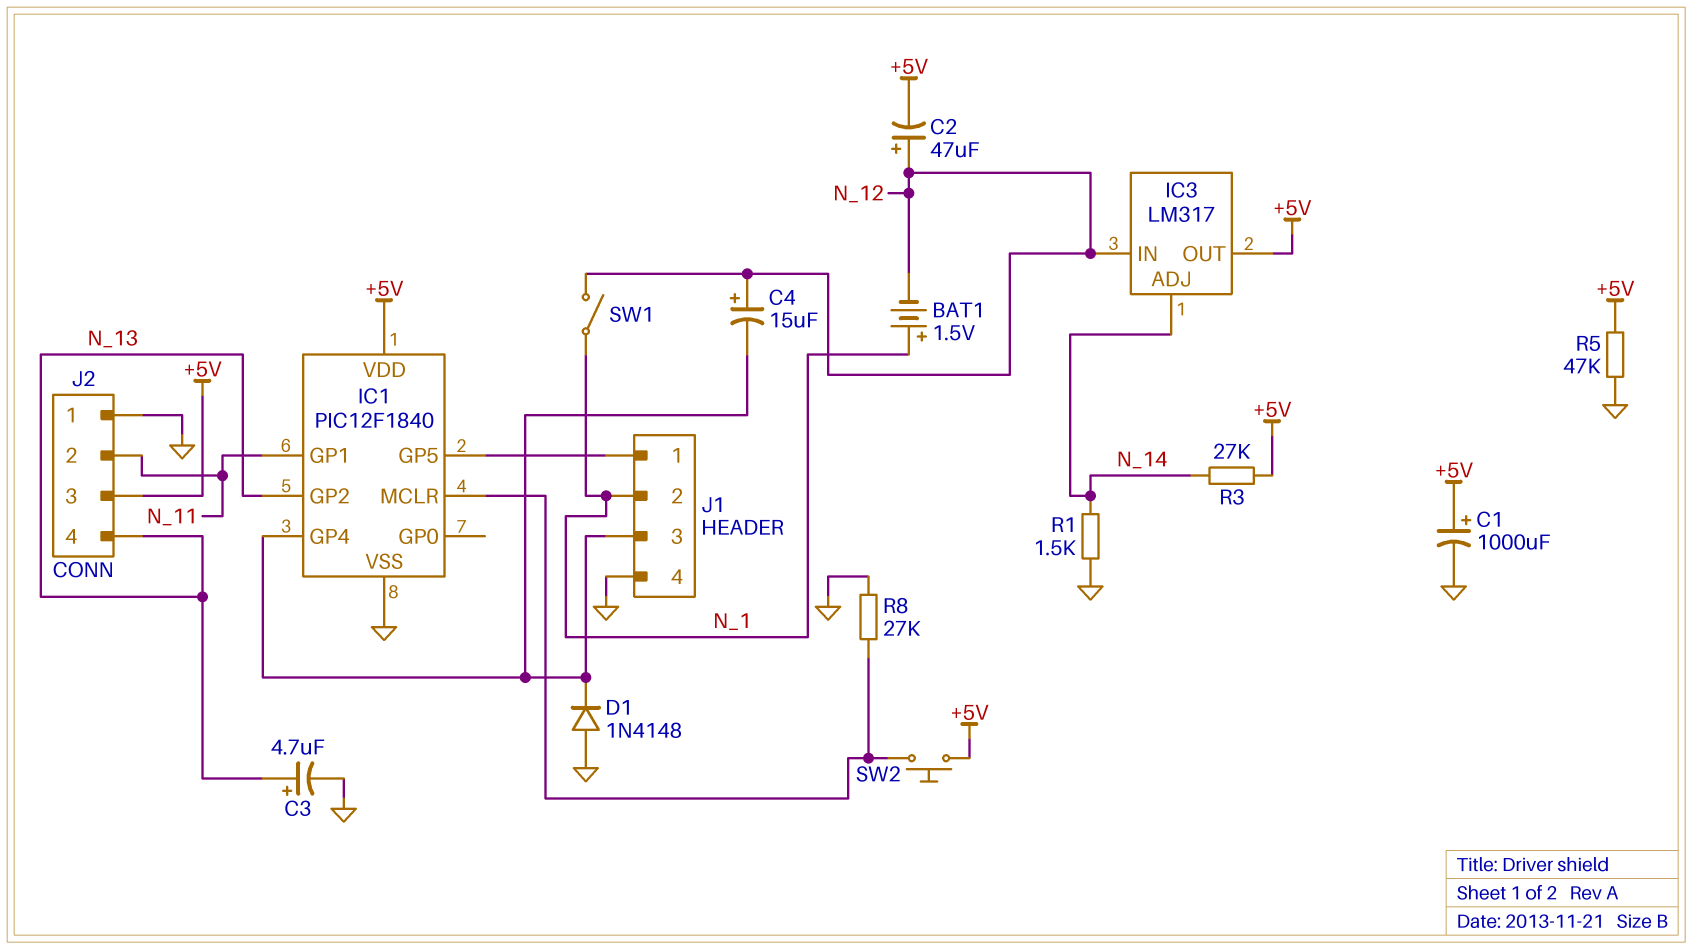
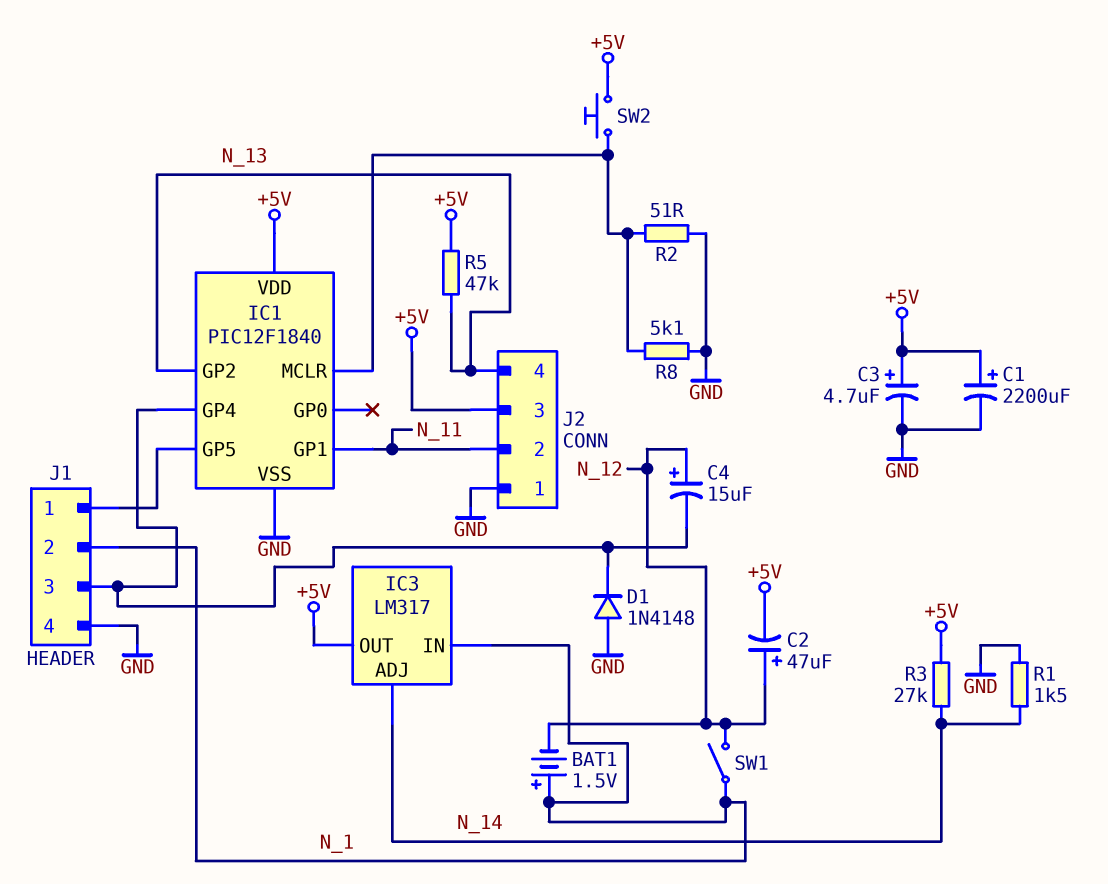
C1: 1000uF (plus +5V, minus GND) -> 2200uF (plus +5V, minus GND)
C3: 4.7uF (plus N_13, minus GND) -> 4.7uF (plus +5V, minus GND)
IC3 pin IN: N_12 -> N_1
R2: none -> 51 (GND, IC1/MCLR)
R5: 47k (+5V, GND) -> 47k (+5V, N_13)
R8: 27k (GND, IC1/MCLR) -> 5.1k (GND, IC1/MCLR)

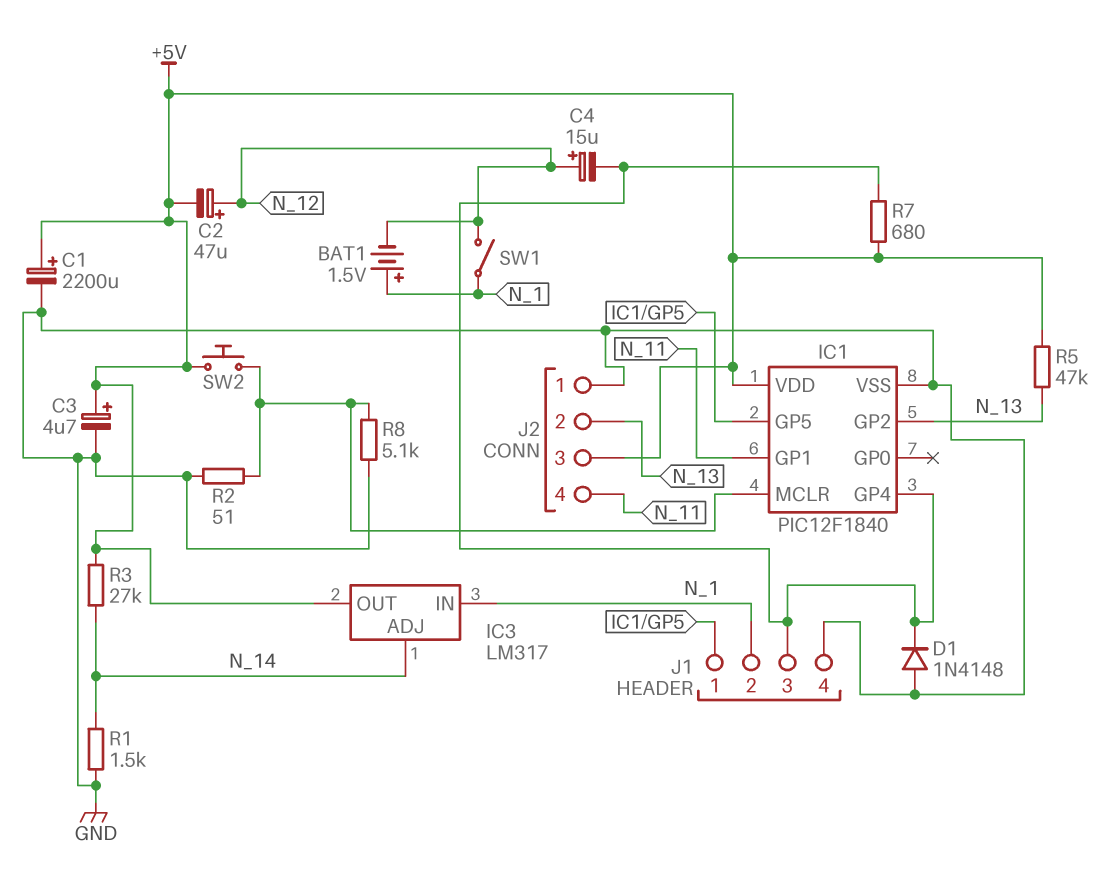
J2 pin 2: N_11 -> N_13
J2 pin 4: N_13 -> N_11
R7: none -> 680 (+5V, IC1/GP4)

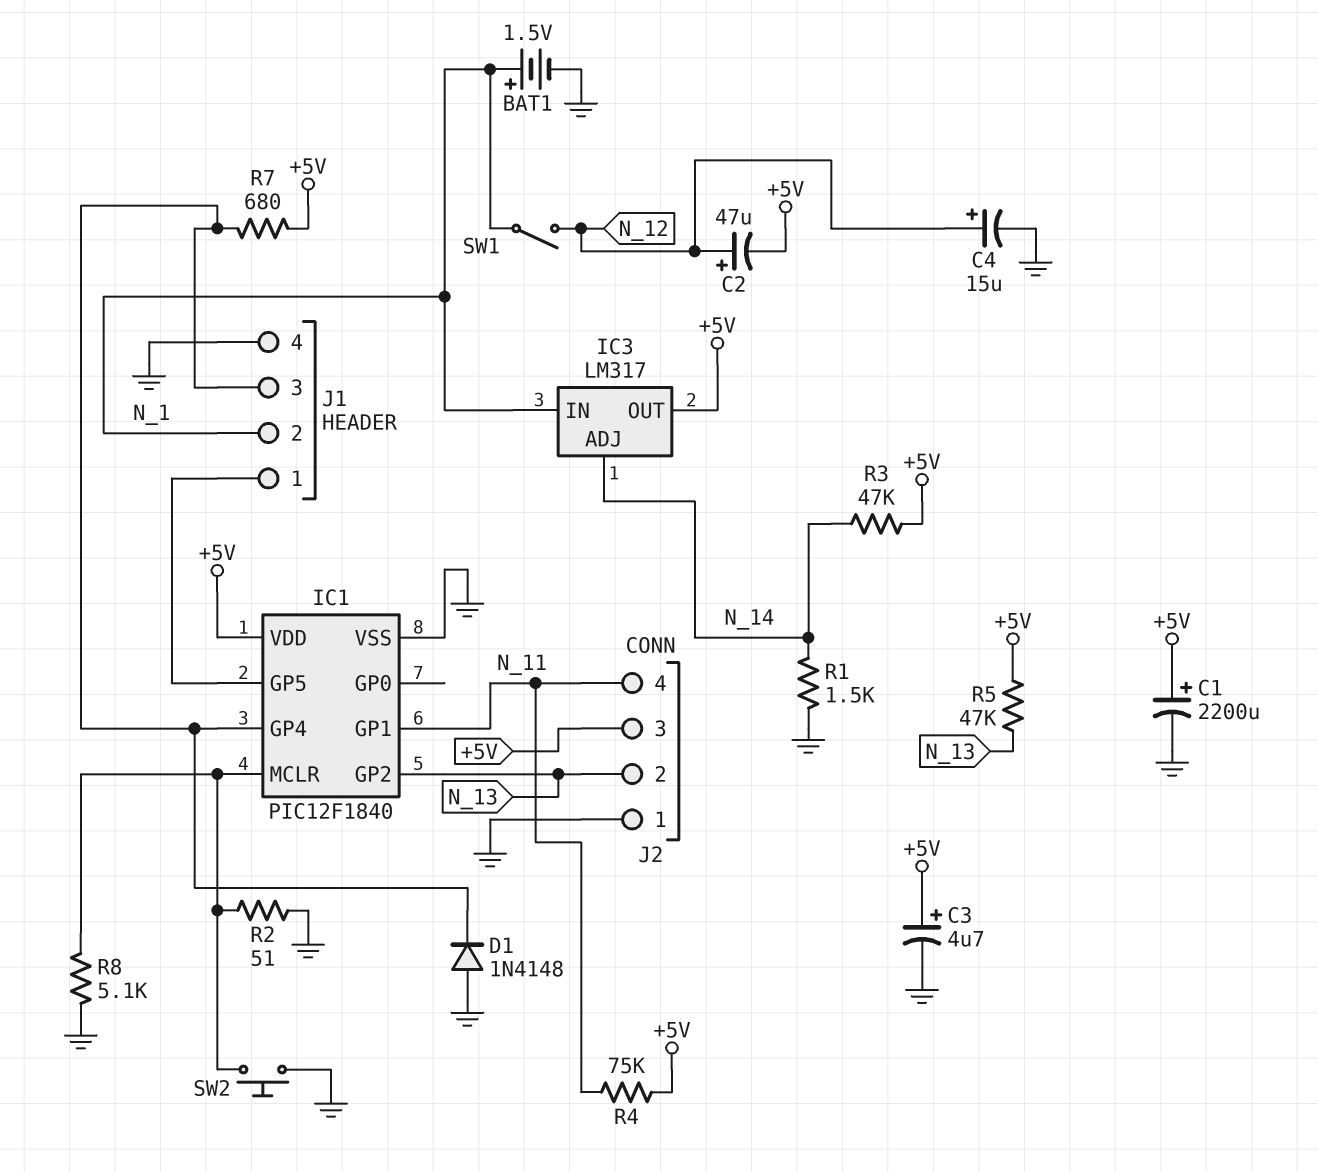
BAT1: 1.5V (plus N_1, minus N_12) -> 1.5V (plus N_1, minus GND)
C4: 15uF (plus N_12, minus IC1/GP4) -> 15uF (plus N_12, minus GND)
R3: 27k (+5V, N_14) -> 47k (+5V, N_14)
R4: none -> 75k (+5V, N_11)
SW2: button (+5V, IC1/MCLR) -> button (GND, IC1/MCLR)

